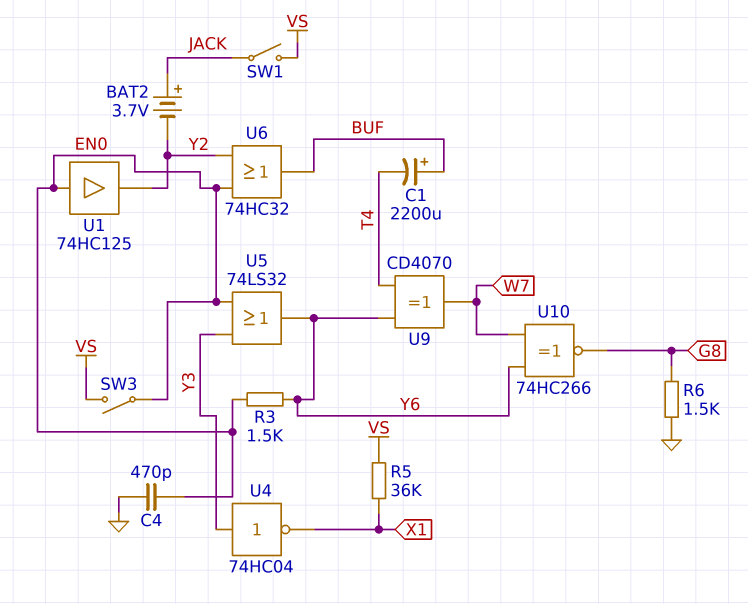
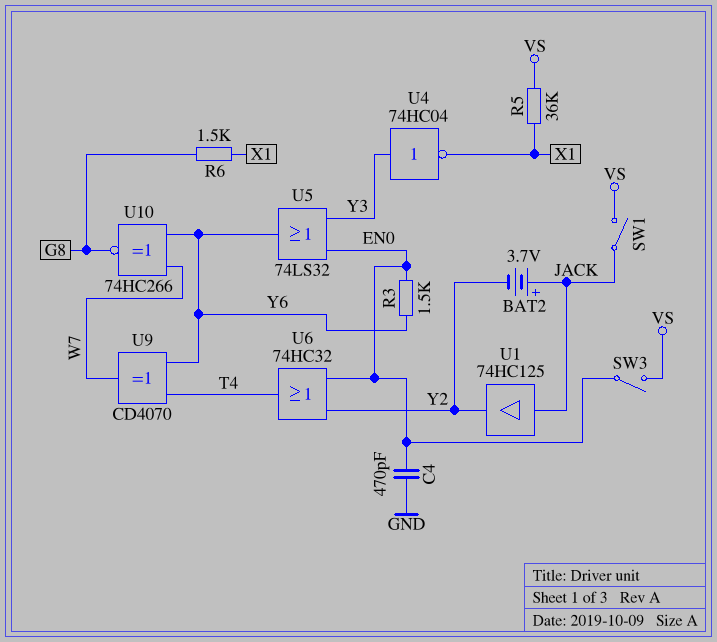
C1: 2200uF (plus BUF, minus T4) -> none
R6: 1.5k (G8, GND) -> 1.5k (G8, X1)
U1: buffer 74HC125 (in EN0, out Y2) -> buffer 74HC125 (in JACK, out Y2)
U6: OR 74HC32 (in EN0, in Y2, out BUF) -> OR 74HC32 (in EN0, in Y2, out T4)

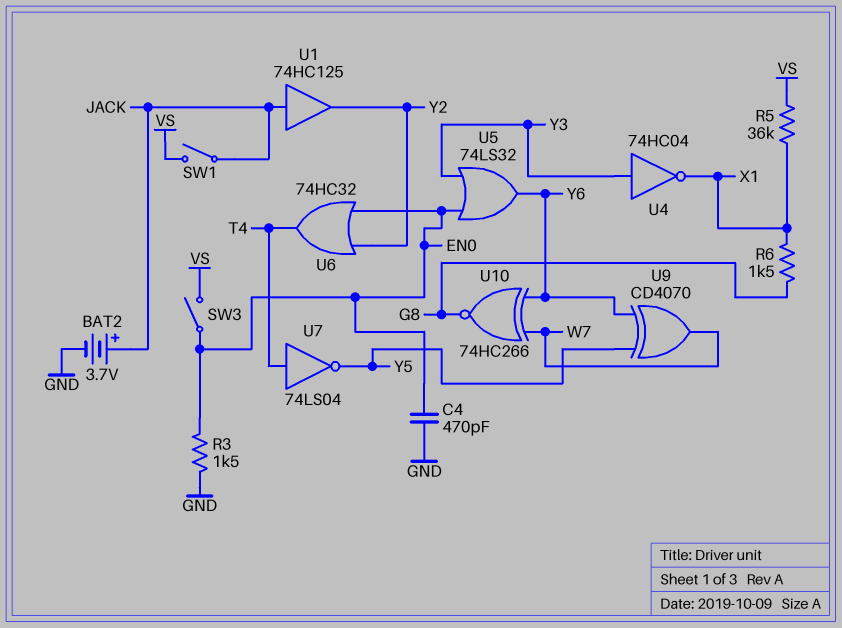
BAT2: 3.7V (plus JACK, minus Y2) -> 3.7V (plus JACK, minus GND)
R3: 1.5k (EN0, Y6) -> 1.5k (EN0, GND)
U7: none -> NOT 74LS04 (in T4, out Y5)
U9: XOR CD4070 (in T4, in Y6, out W7) -> XOR CD4070 (in Y5, in Y6, out W7)

